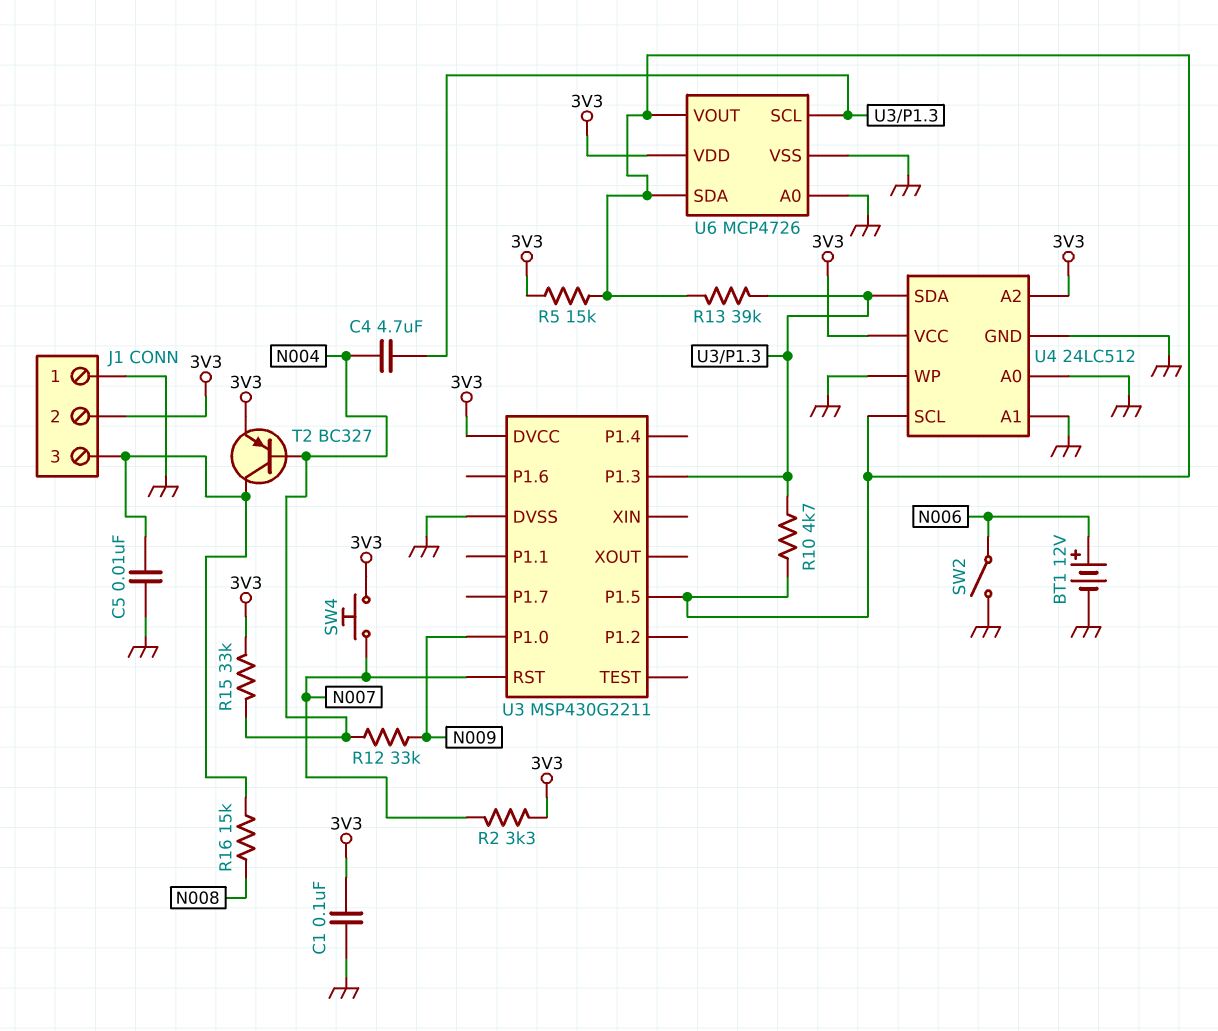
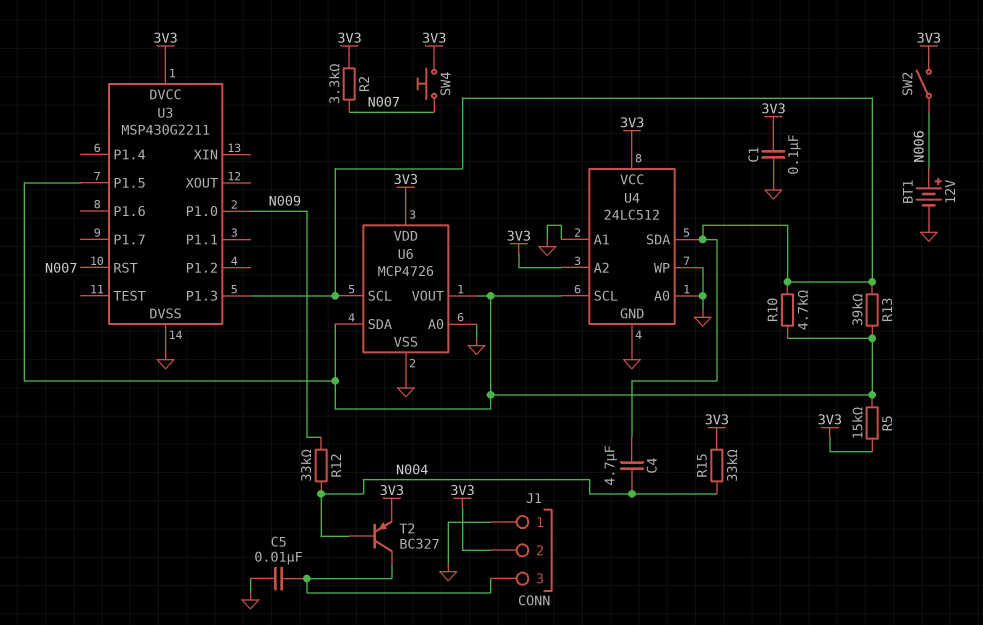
R16: 15k (J1/3, N008) -> none
SW2: switch (GND, N006) -> switch (3V3, N006)

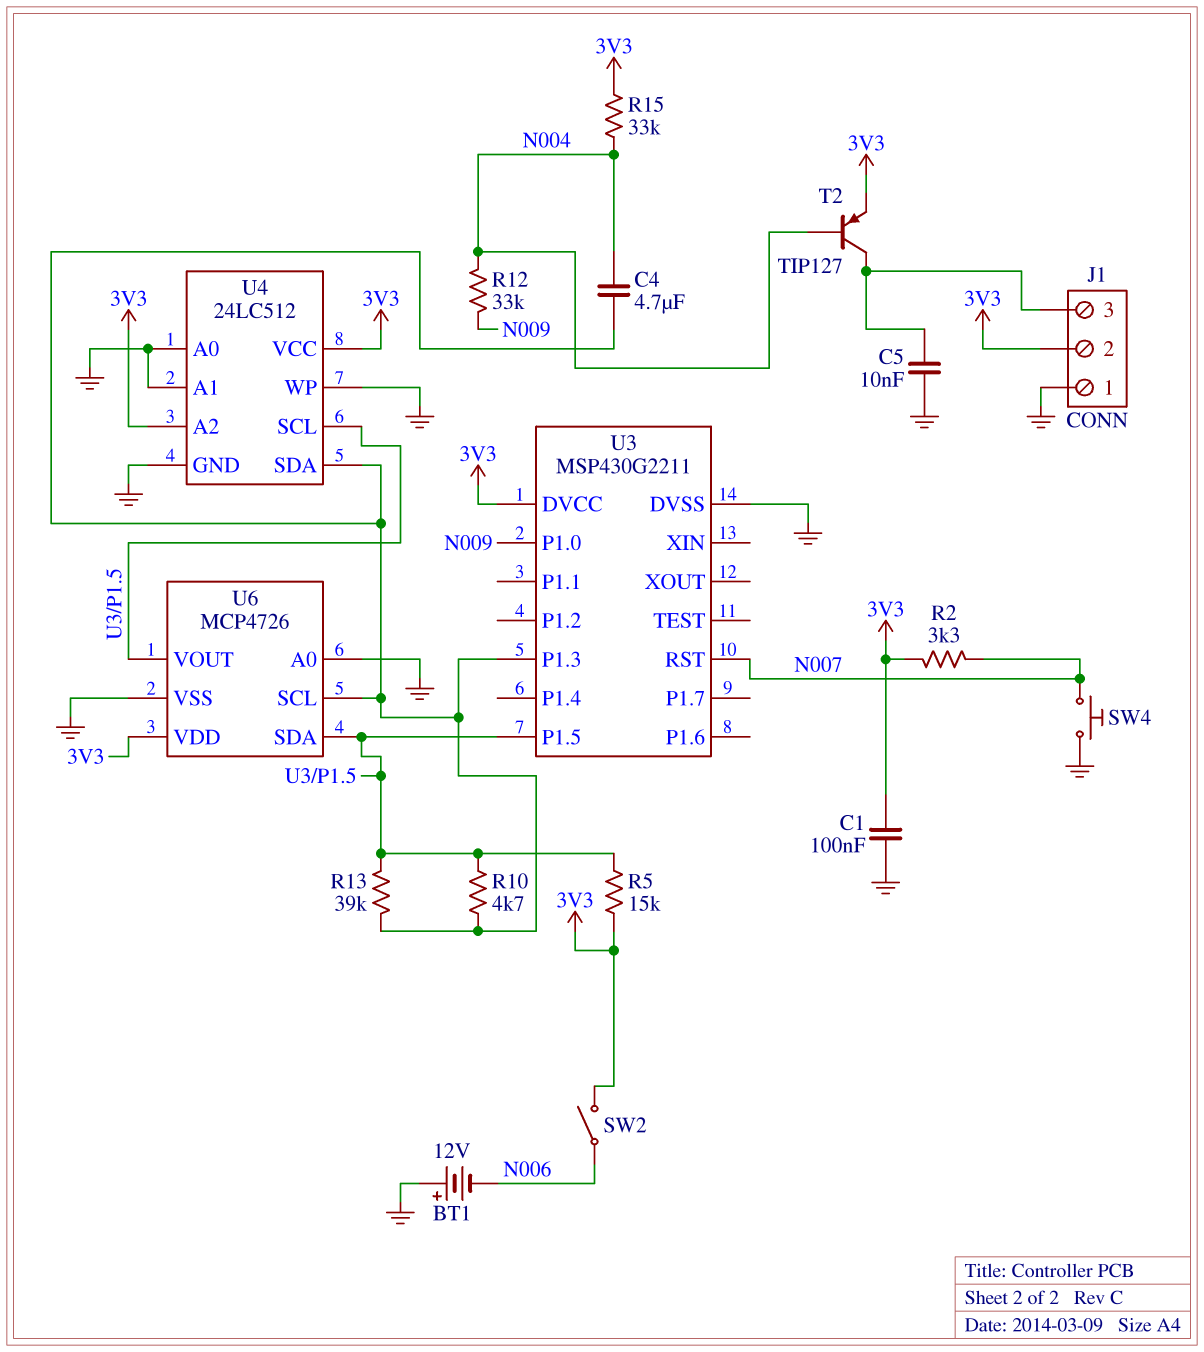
BT1: 12V (plus N006, minus GND) -> 12V (plus GND, minus N006)
SW4: button (3V3, N007) -> button (GND, N007)
T2: PNP BC327 (B N004, C J1/3, E 3V3) -> PNP TIP127 (B N004, C J1/3, E 3V3)

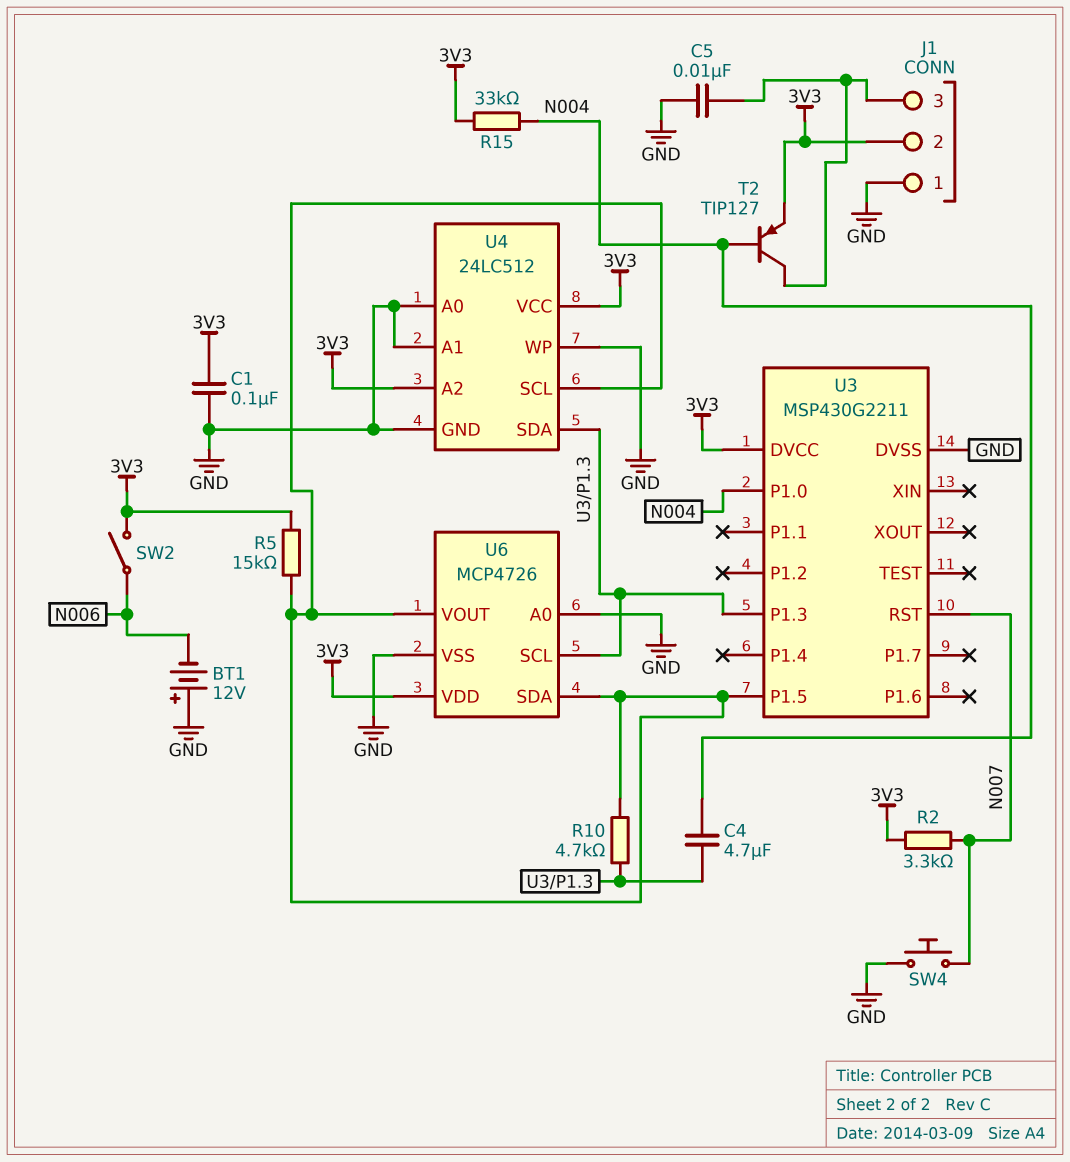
R12: 33k (N004, N009) -> none
R13: 39k (U3/P1.3, U3/P1.5) -> none
U3 pin P1.0: N009 -> N004

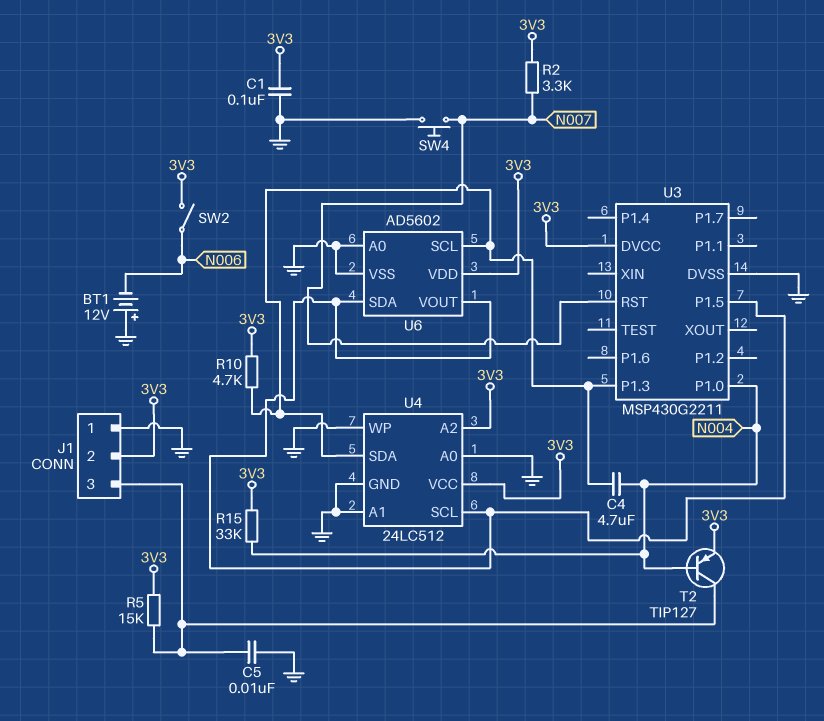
R5: 15k (3V3, U3/P1.5) -> 15k (3V3, J1/3)
R10: 4.7k (U3/P1.3, U3/P1.5) -> 4.7k (3V3, U3/P1.3)
U6: MCP4726 -> AD5602

